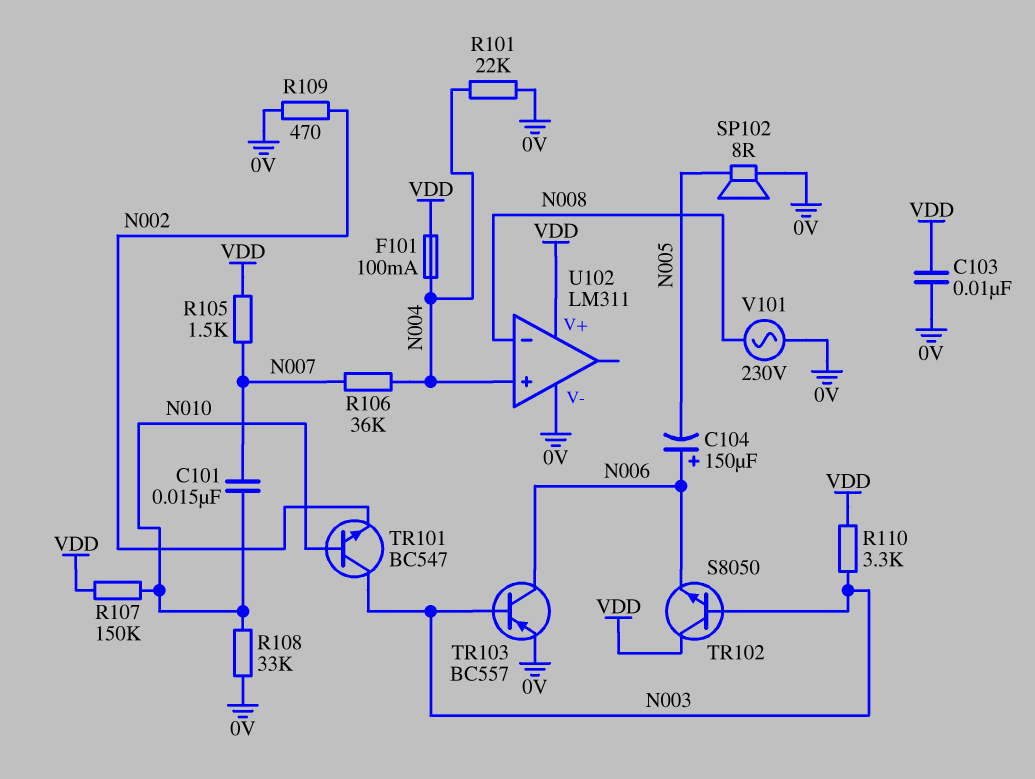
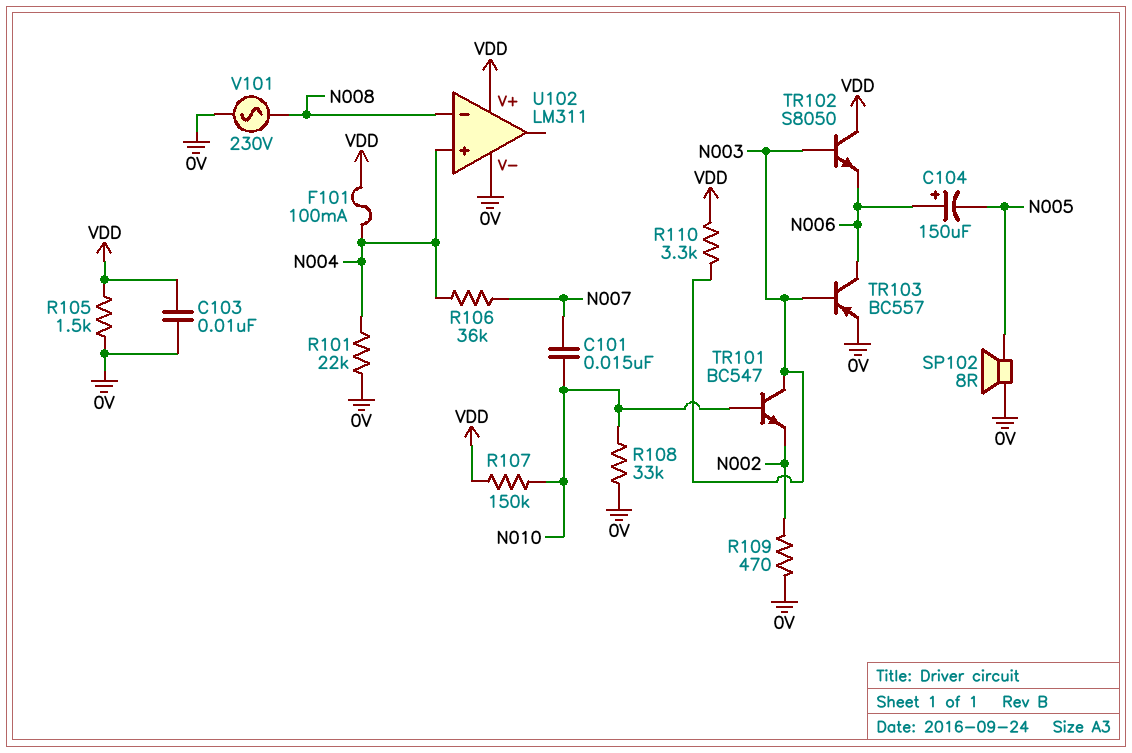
R105: 1.5k (N007, VDD) -> 1.5k (0V, VDD)

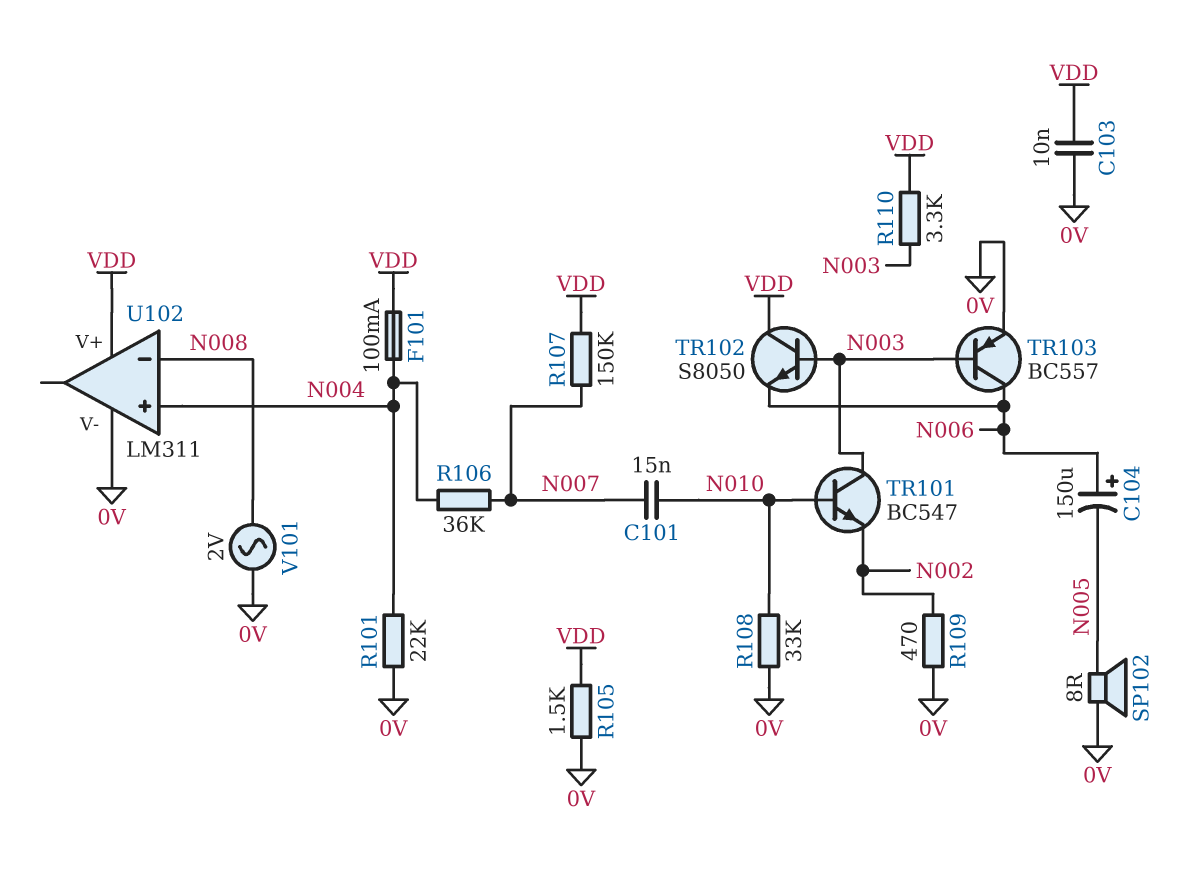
R107: 150k (N010, VDD) -> 150k (N007, VDD)
V101: AC 230V (0V, N008) -> AC 2V (0V, N008)

